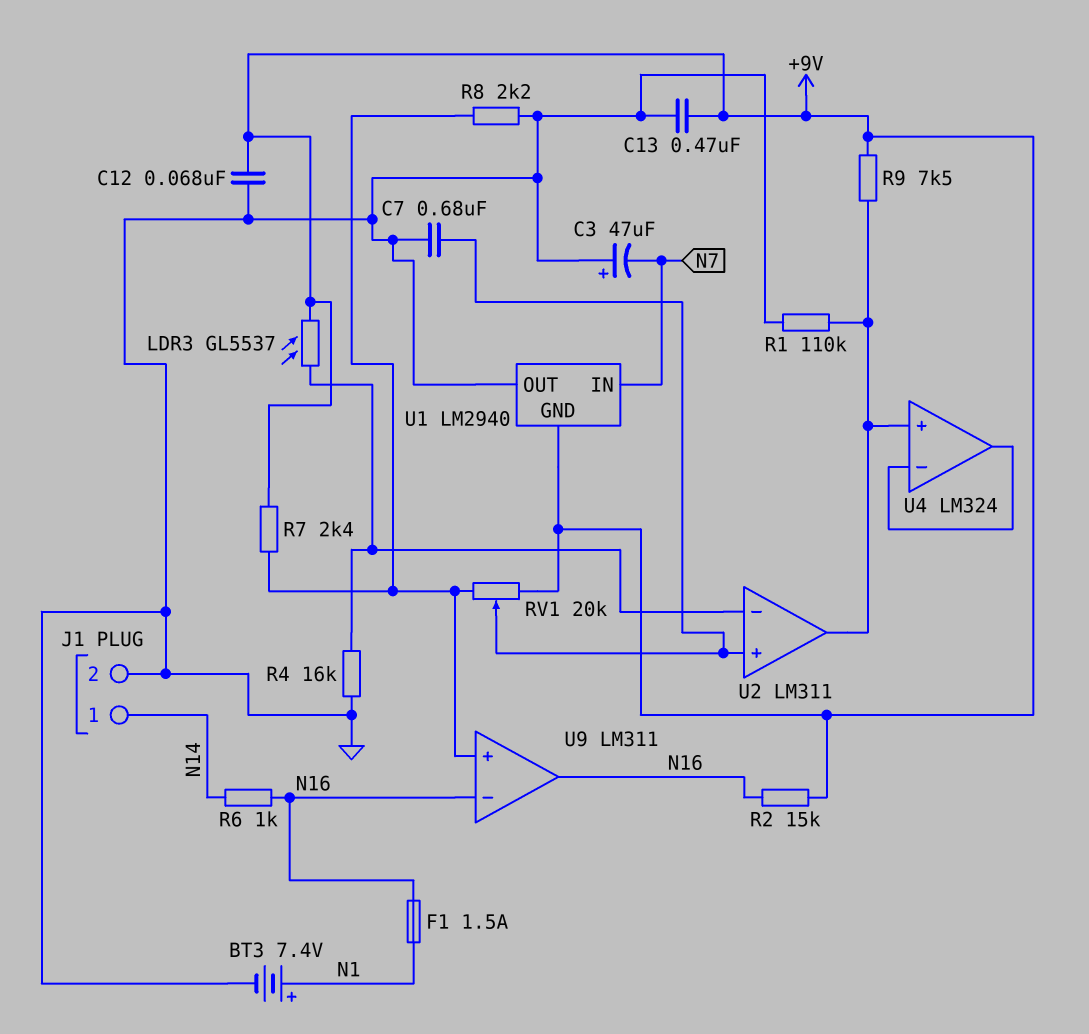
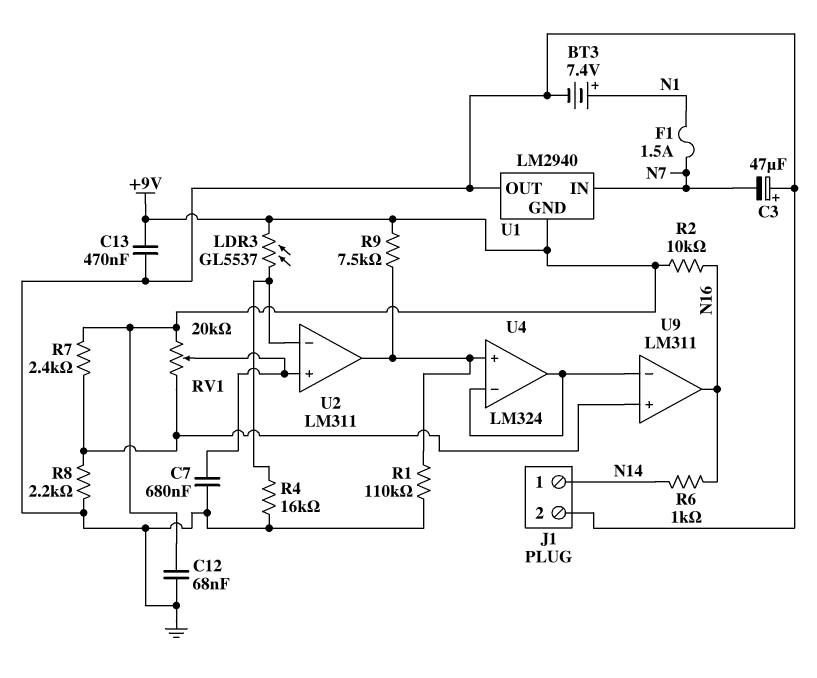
F1: 1.5A (N1, N16) -> 1.5A (N1, N7)
R2: 15k (+9V, N16) -> 10k (+9V, N16)
U9 pin in-: N16 -> U4/in-

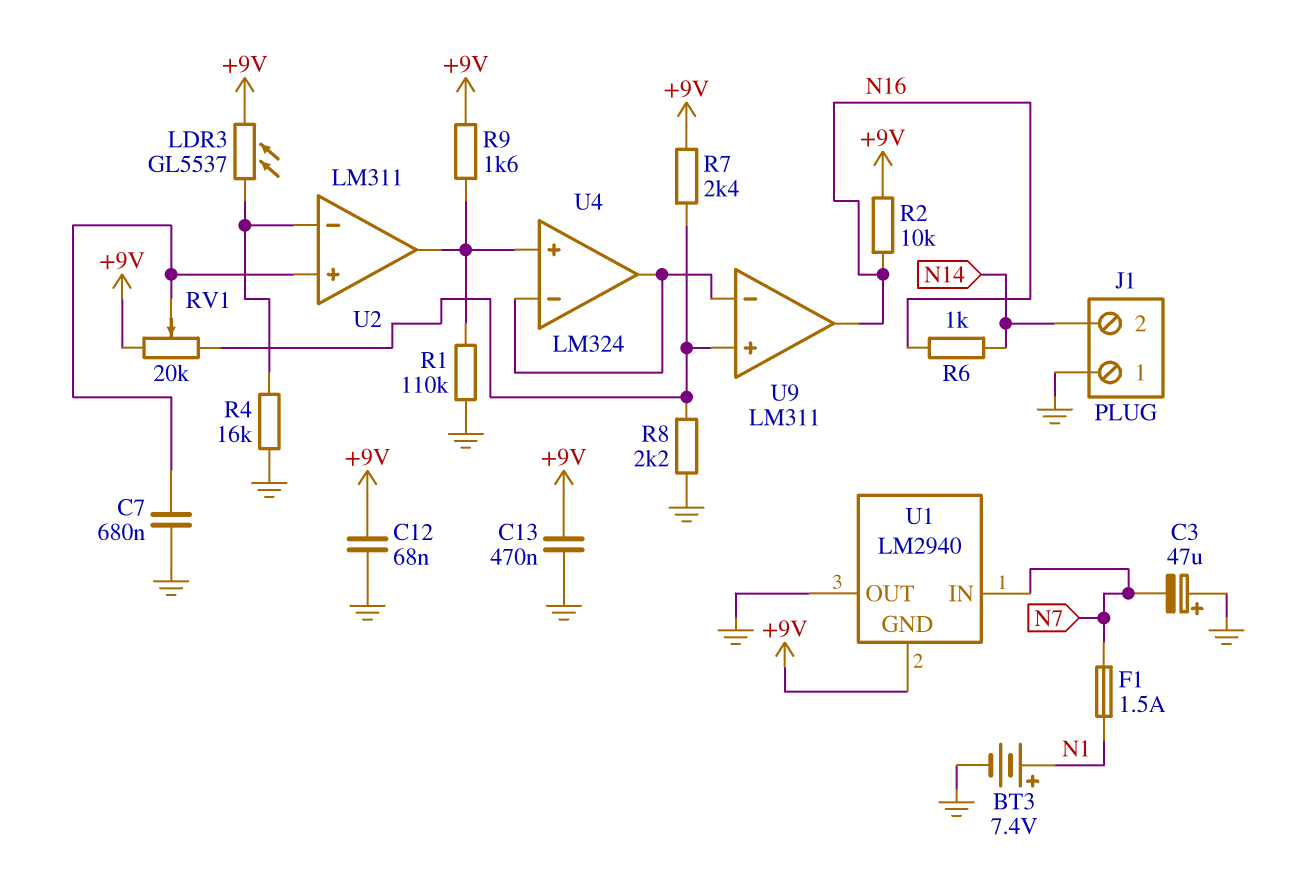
J1 pin 1: N14 -> GND
J1 pin 2: GND -> N14
R9: 7.5k (+9V, U2/out) -> 1.6k (+9V, U2/out)

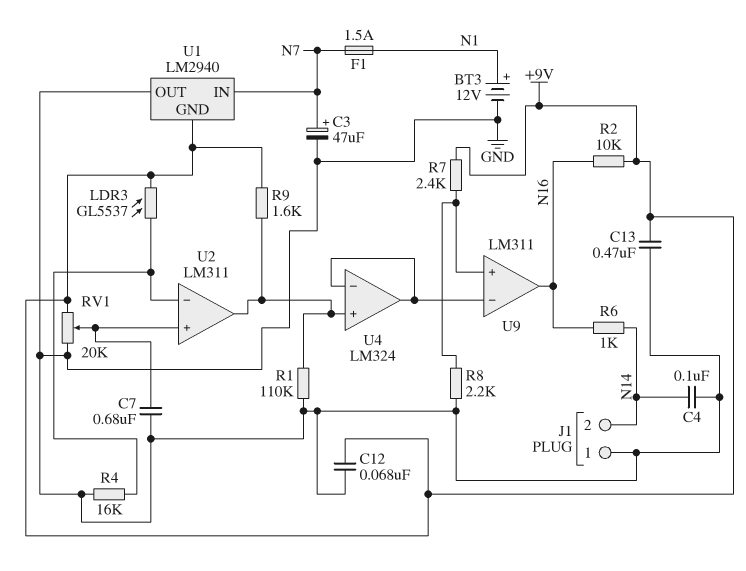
BT3: 7.4V (plus N1, minus GND) -> 12V (plus N1, minus GND)
C3: 47uF (plus GND, minus N7) -> 47uF (plus N7, minus GND)
C4: none -> 100nF (GND, N14)
RV1: 20k (+9V, U9/in+, wiper U2/in+) -> 20k (+9V, GND, wiper U2/in+)

